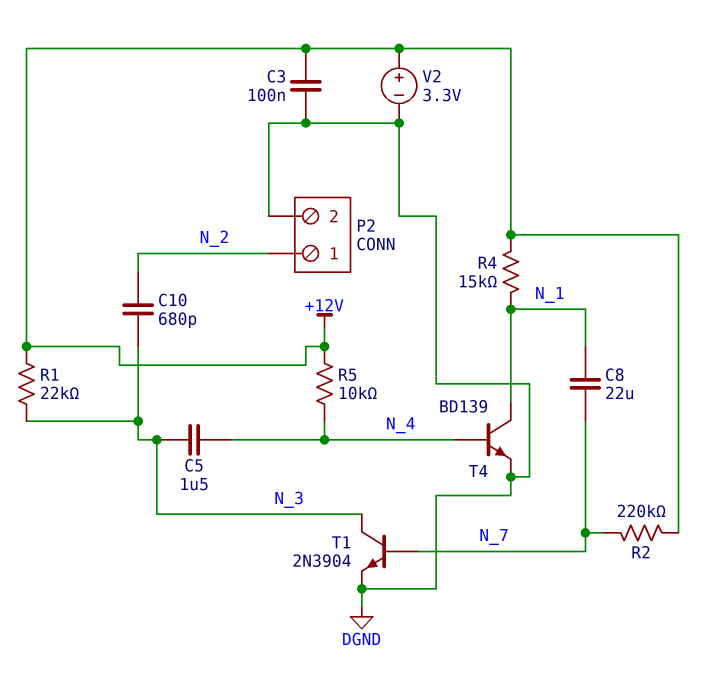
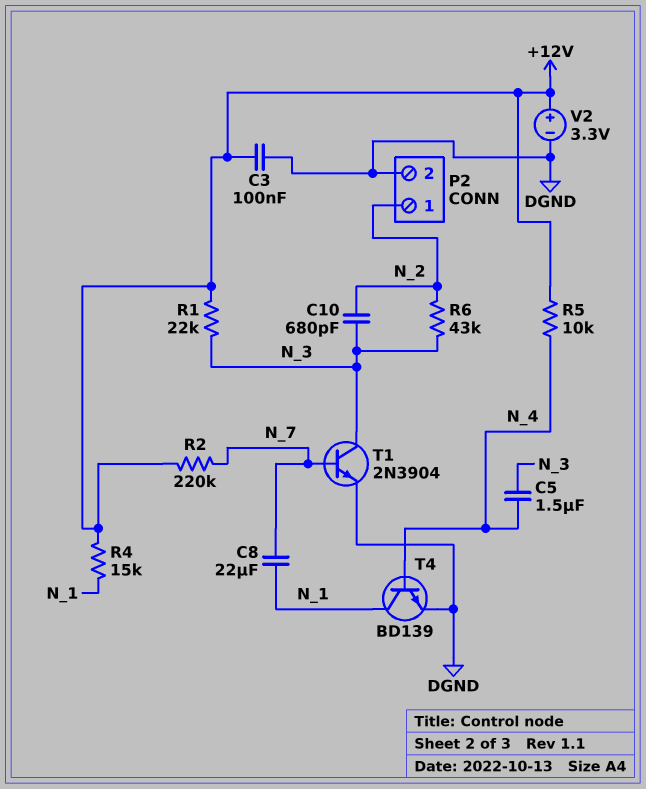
R6: none -> 43k (N_2, N_3)

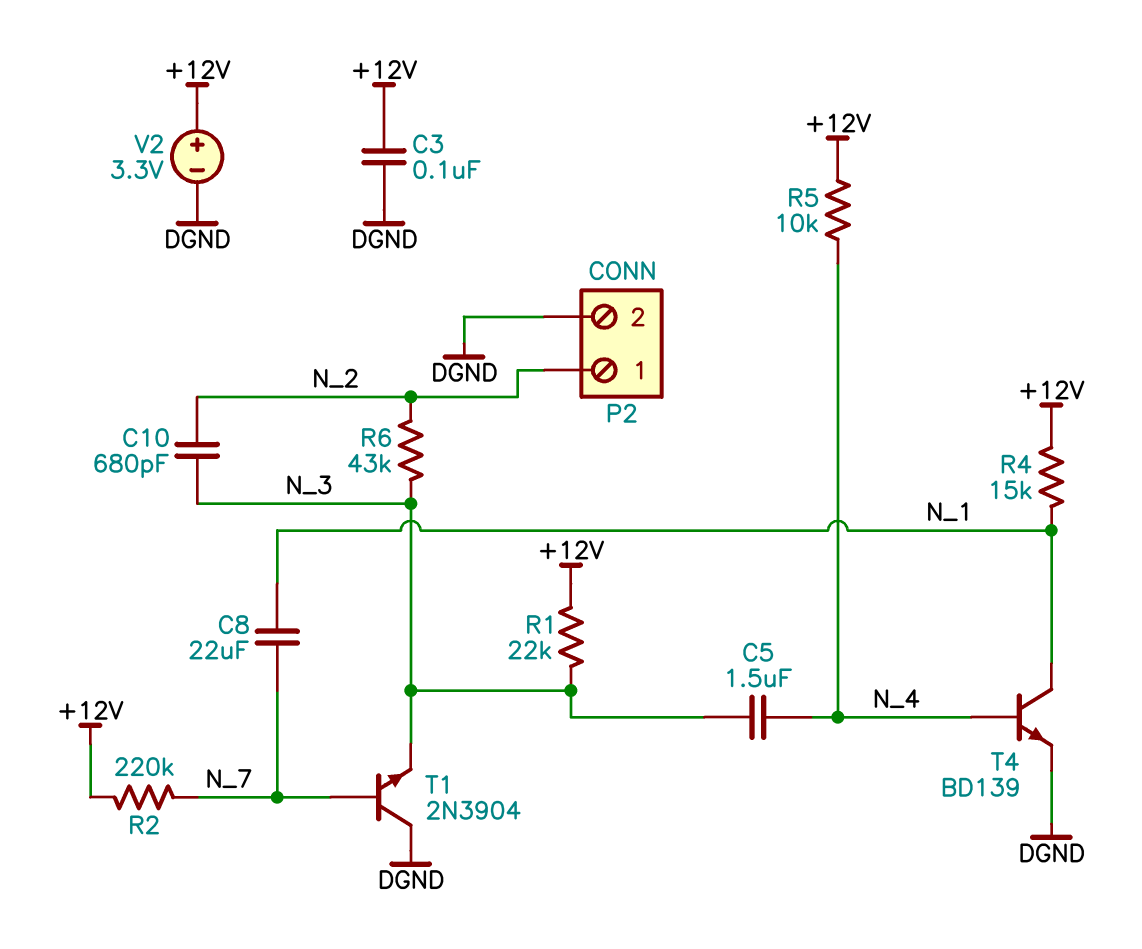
T1: NPN 2N3904 (B N_7, C N_3, E DGND) -> NPN 2N3904 (B N_7, C DGND, E N_3)

